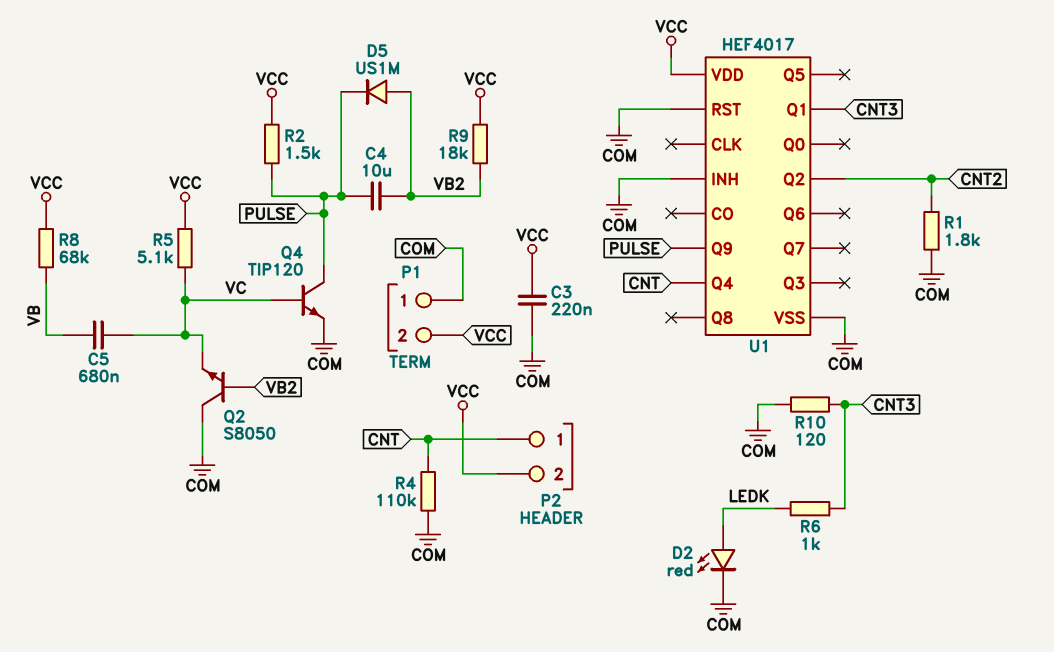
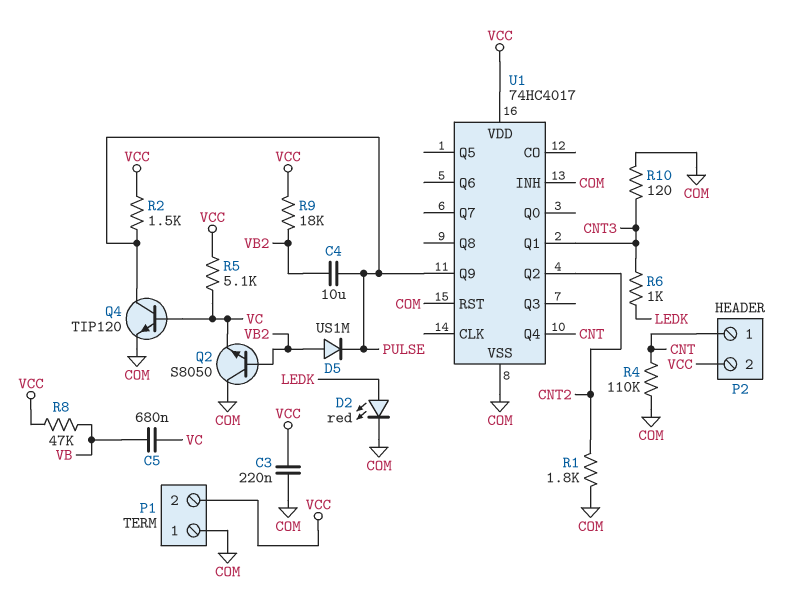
R8: 68k (VB, VCC) -> 47k (VB, VCC)
U1: HEF4017 -> 74HC4017

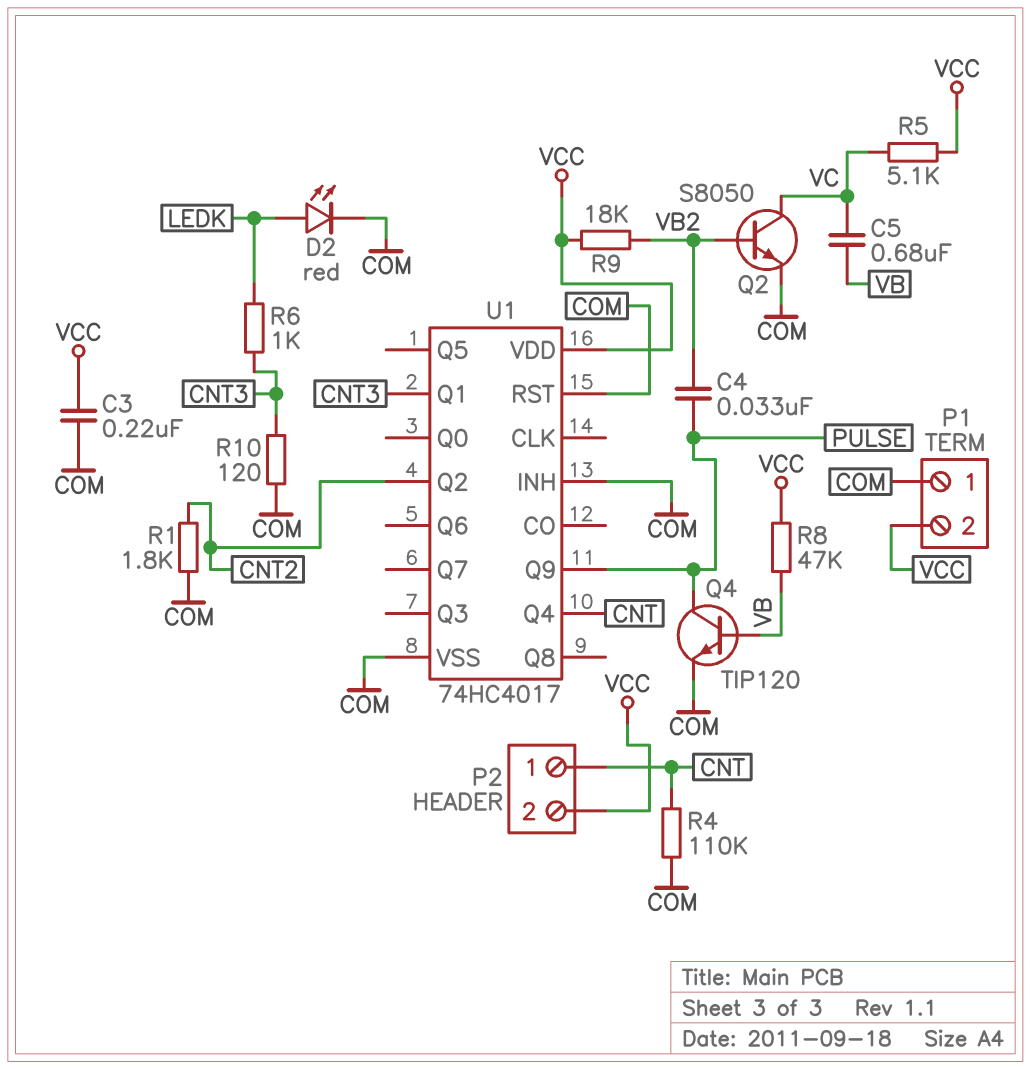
C4: 10uF (PULSE, VB2) -> 33nF (PULSE, VB2)
D5: diode US1M (A VB2, K PULSE) -> none
Q2: NPN S8050 (B VB2, C COM, E VC) -> NPN S8050 (B VB2, C VC, E COM)
Q4: NPN TIP120 (B VC, C PULSE, E COM) -> NPN TIP120 (B VB, C PULSE, E COM)
R2: 1.5k (PULSE, VCC) -> none

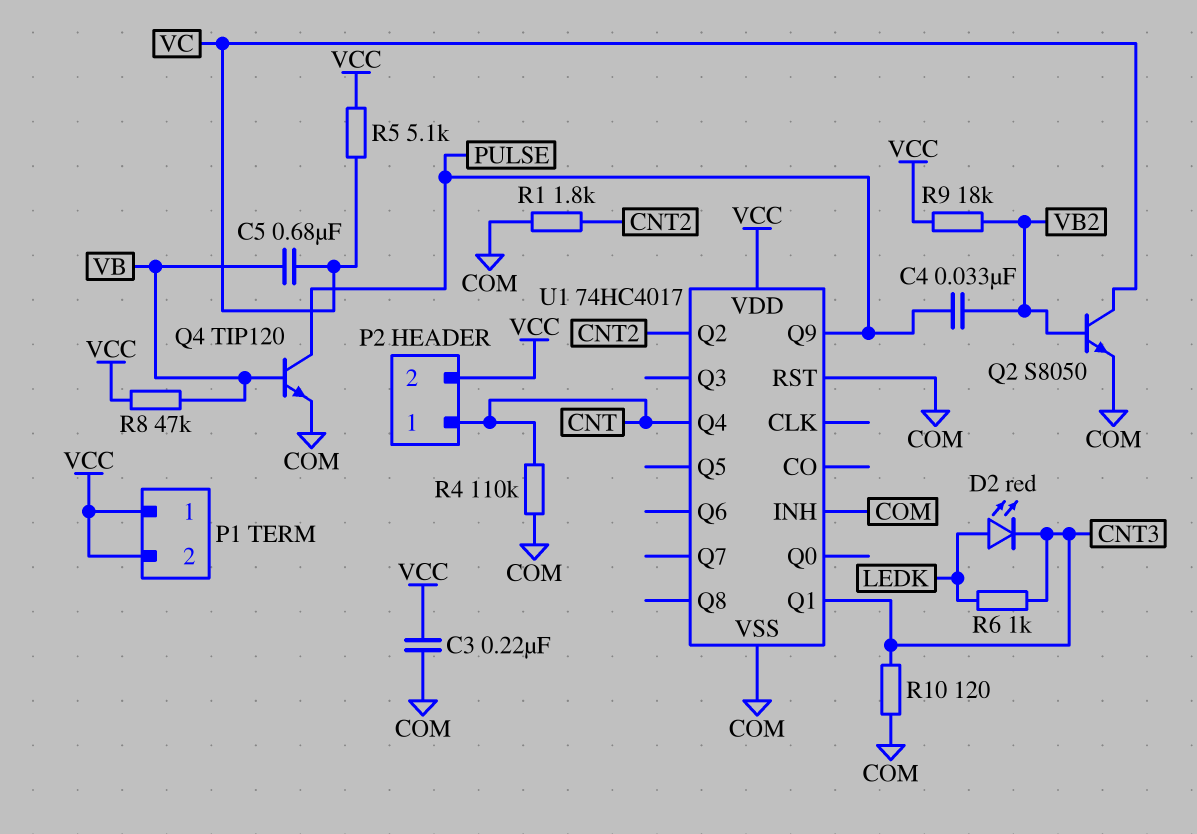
D2: LED red (A LEDK, K COM) -> LED red (A LEDK, K CNT3)
P1 pin 1: COM -> VCC

